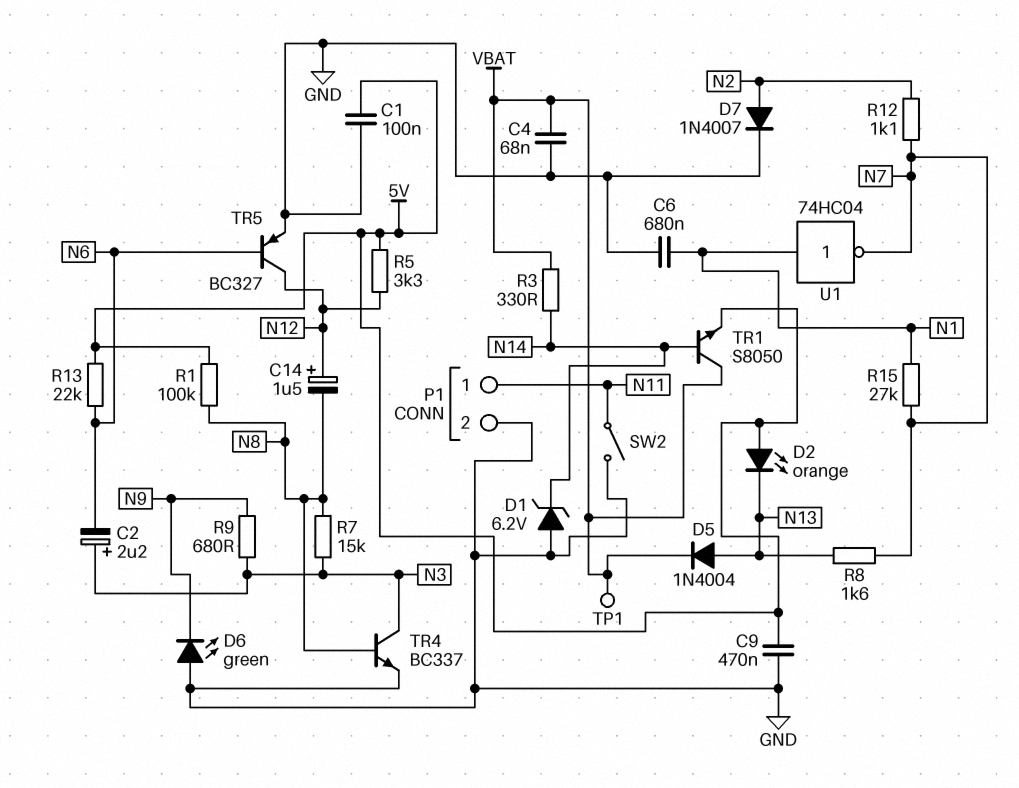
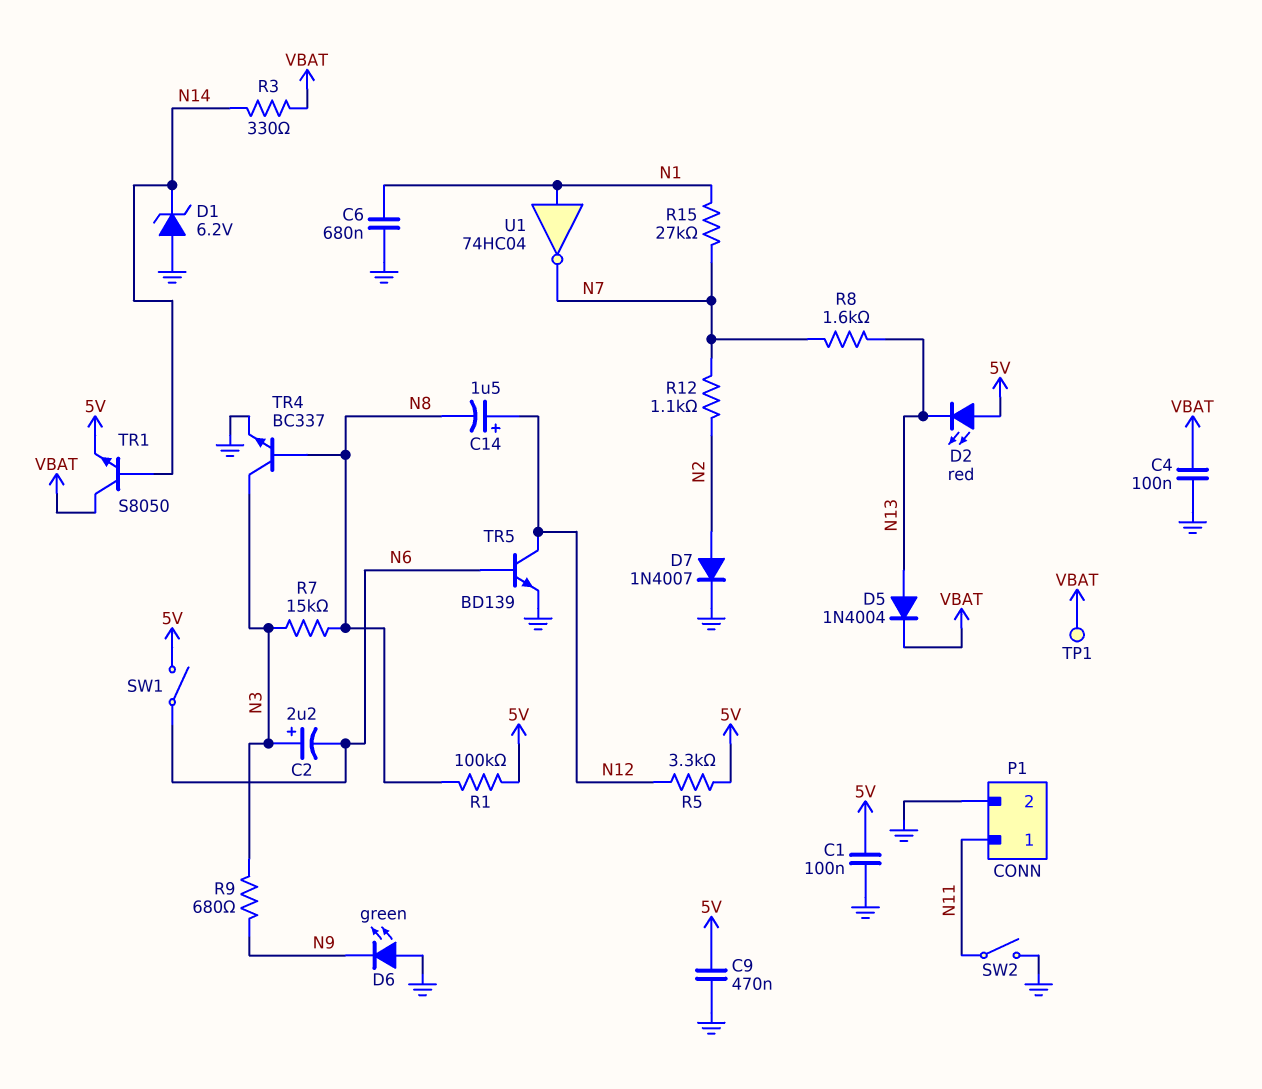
C4: 68nF (GND, VBAT) -> 100nF (GND, VBAT)
D2: LED orange (A 5V, K N13) -> LED red (A 5V, K N13)
R13: 22k (5V, N6) -> none
SW1: none -> switch (5V, N6)
TR5: PNP BC327 (B N6, C N12, E GND) -> NPN BD139 (B N6, C N12, E GND)

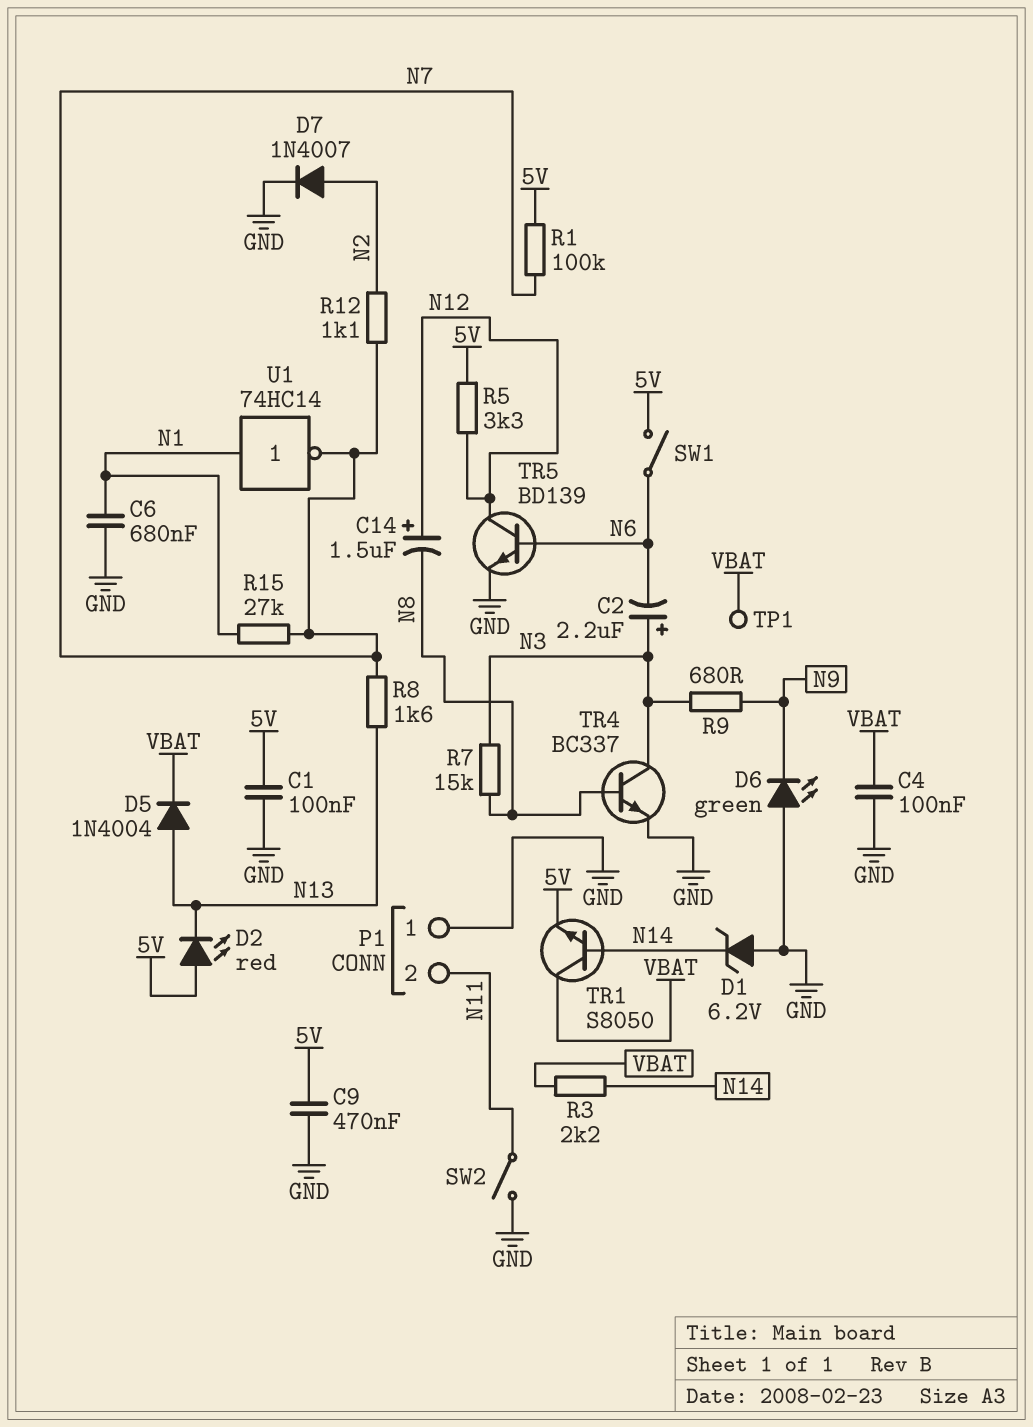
P1 pin 1: N11 -> GND
P1 pin 2: GND -> N11
R1: 100k (5V, N8) -> 100k (5V, N7)
R3: 330 (N14, VBAT) -> 2.2k (N14, VBAT)
U1: NOT 74HC04 (in N1, out N7) -> NOT 74HC14 (in N1, out N7)

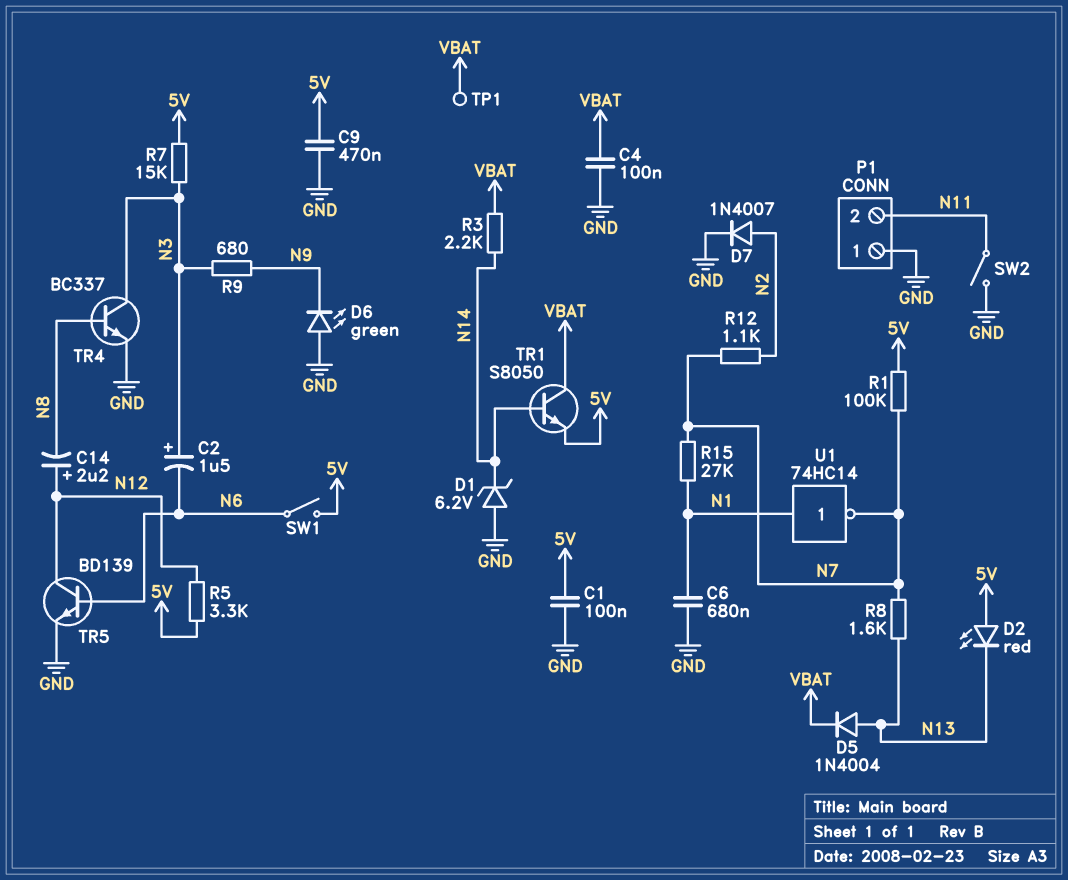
C2: 2.2uF (plus N3, minus N6) -> 1.5uF (plus N3, minus N6)
C14: 1.5uF (plus N12, minus N8) -> 2.2uF (plus N12, minus N8)
R7: 15k (N3, N8) -> 15k (5V, N3)

